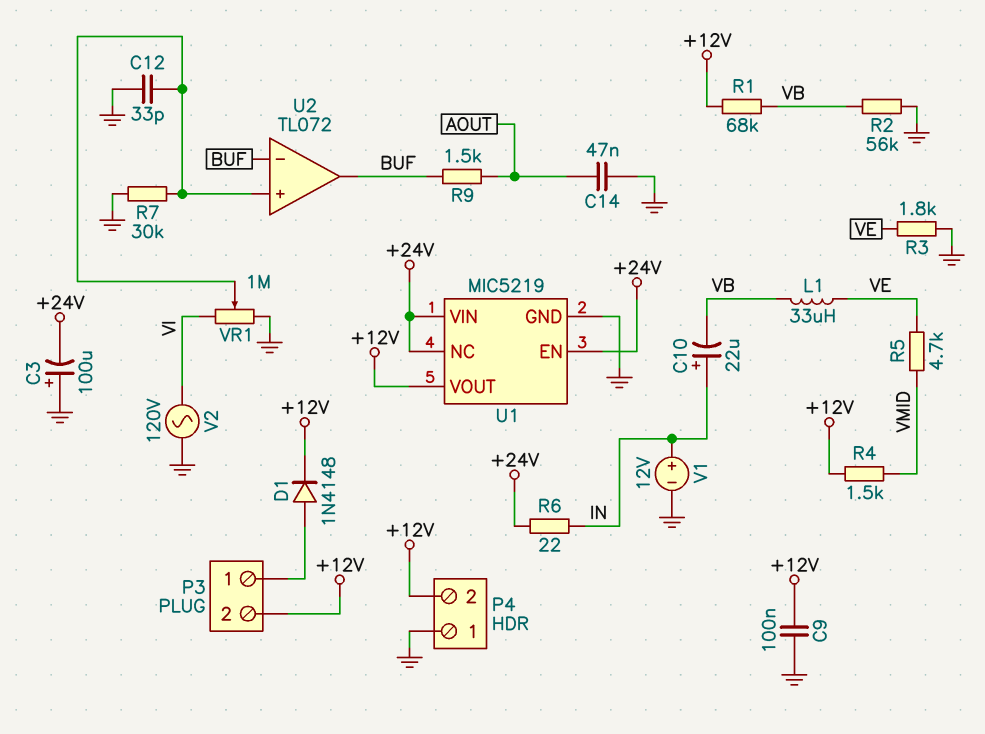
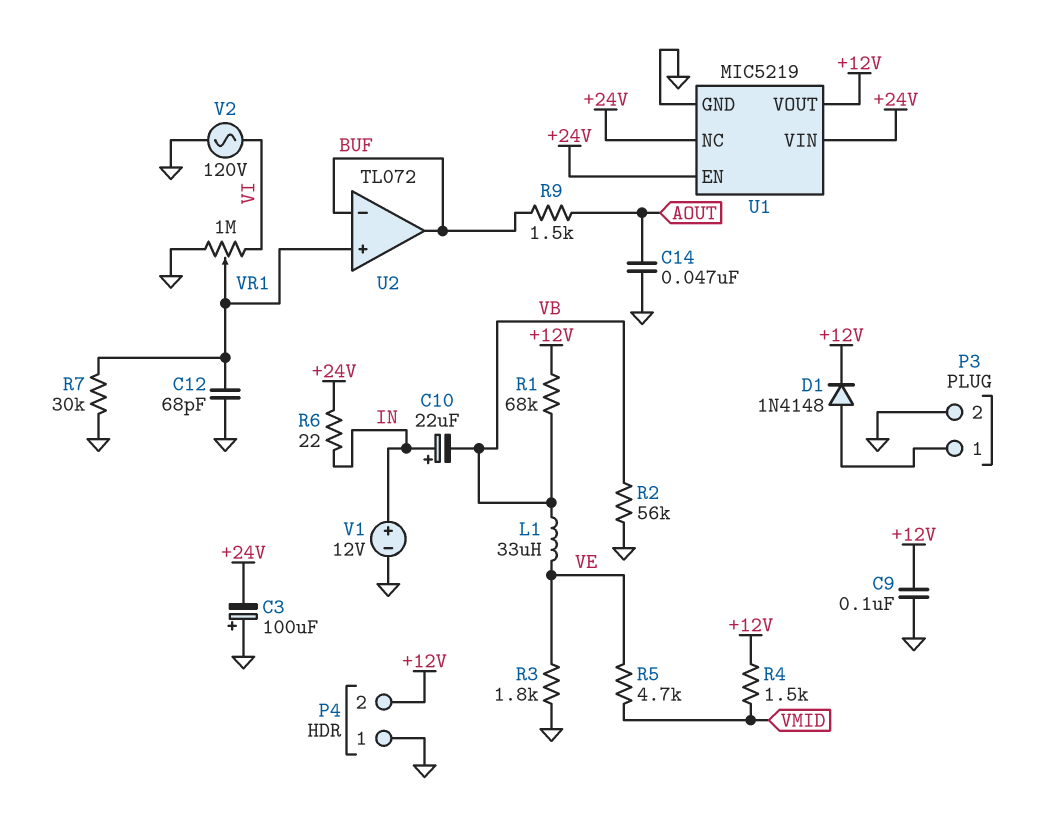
C12: 33pF (GND, U2/in+) -> 68pF (GND, U2/in+)
P3 pin 2: +12V -> GND

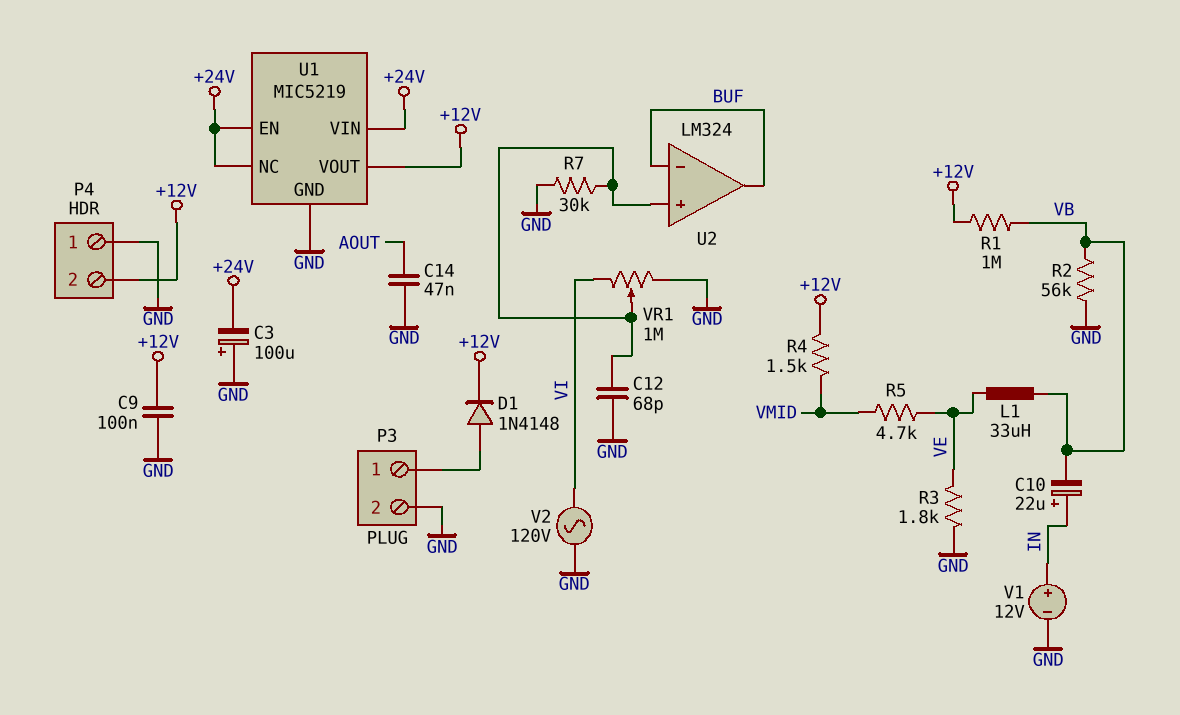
R1: 68k (+12V, VB) -> 1M (+12V, VB)
R6: 22 (+24V, IN) -> none
R9: 1.5k (AOUT, BUF) -> none
U2: TL072 -> LM324

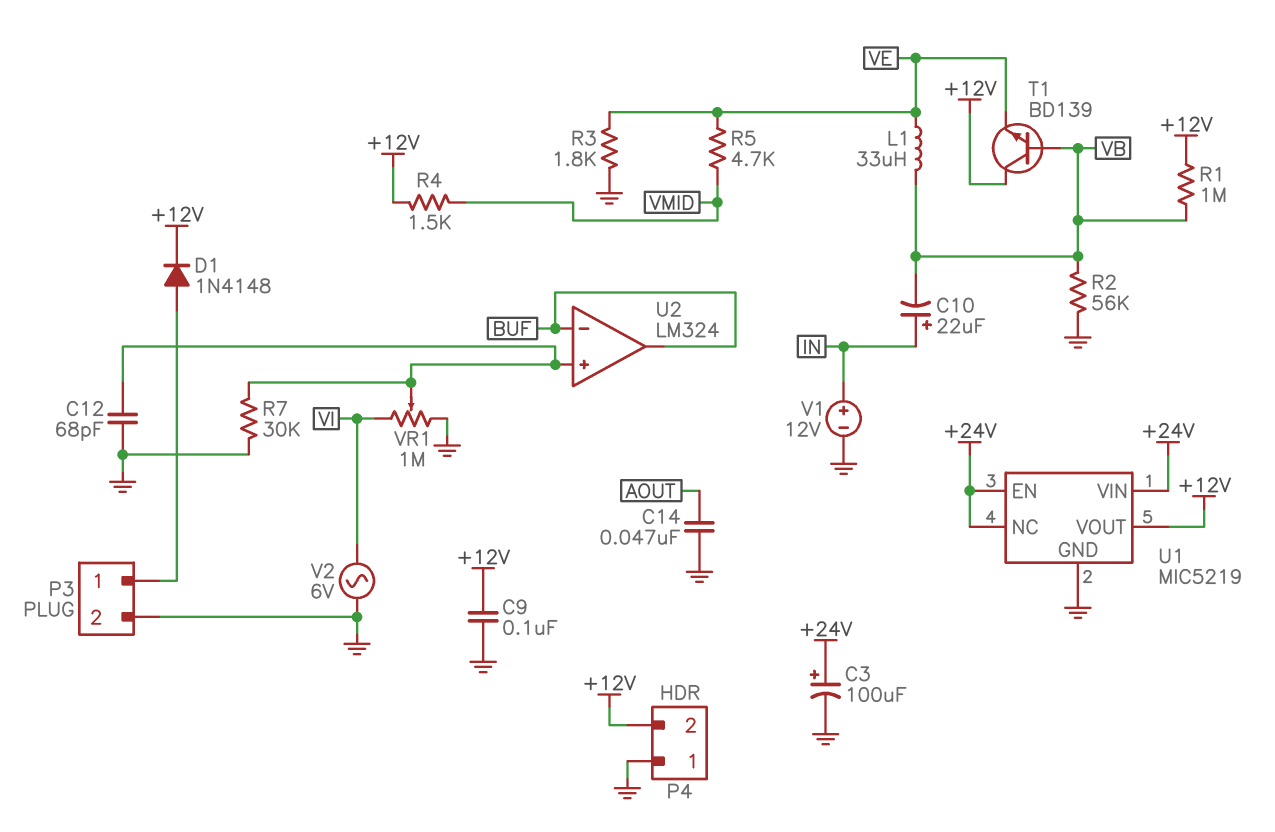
C3: 100uF (plus GND, minus +24V) -> 100uF (plus +24V, minus GND)
T1: none -> NPN BD139 (B VB, C +12V, E VE)
V2: AC 120V (GND, VI) -> AC 6V (GND, VI)

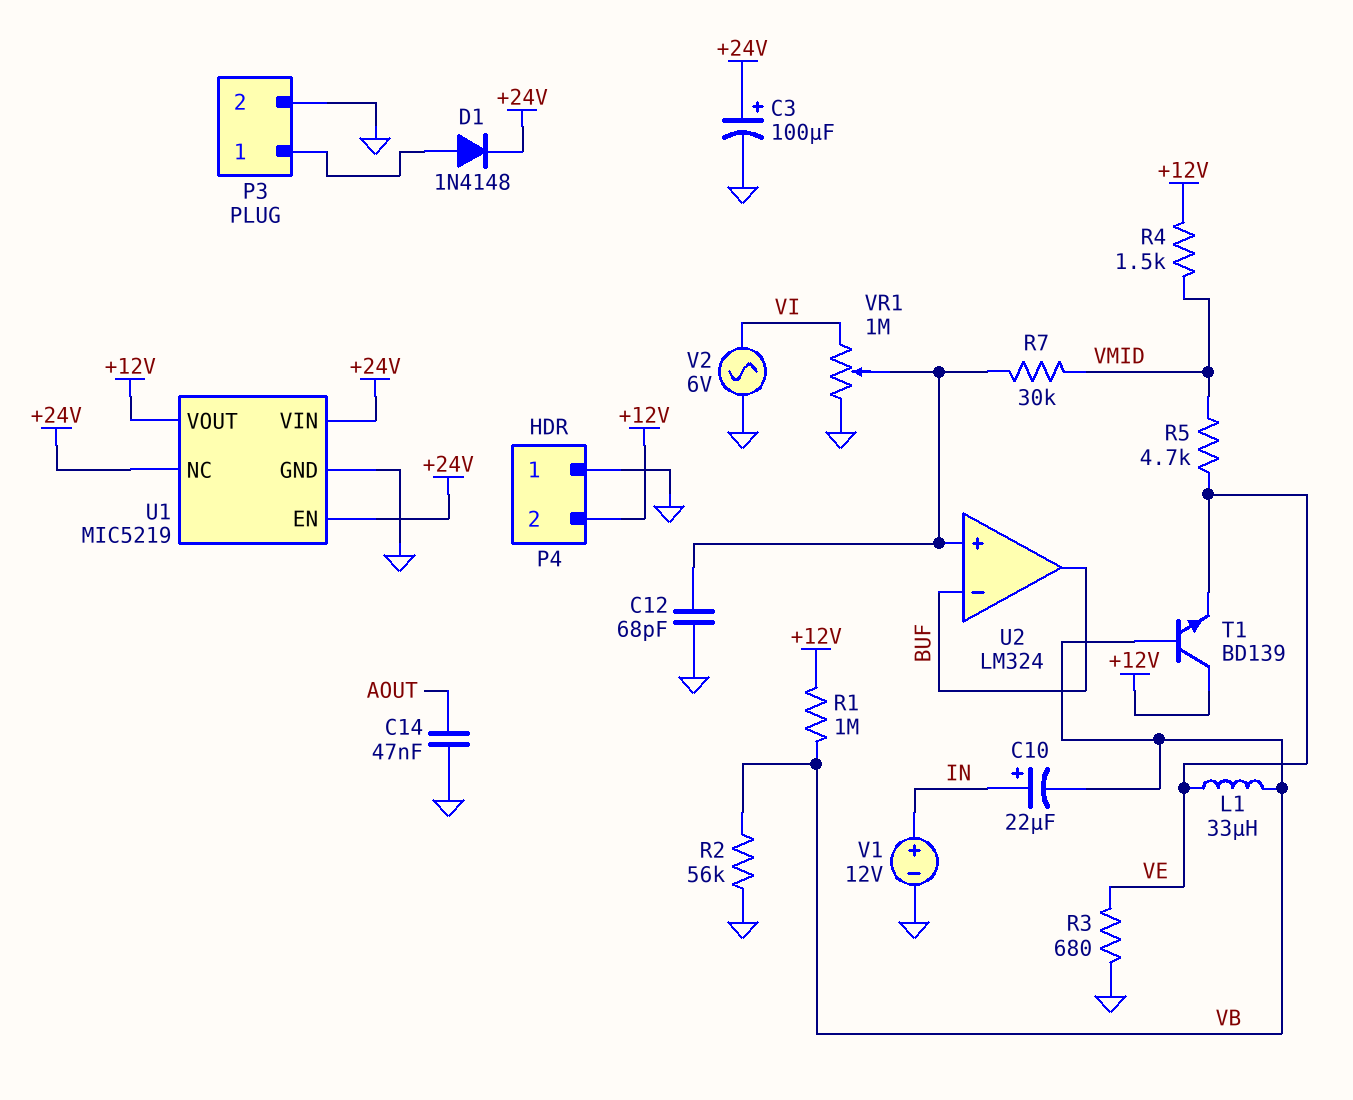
C9: 100nF (+12V, GND) -> none
D1: diode 1N4148 (A P3/1, K +12V) -> diode 1N4148 (A P3/1, K +24V)
R3: 1.8k (GND, VE) -> 680 (GND, VE)
R7: 30k (GND, U2/in+) -> 30k (U2/in+, VMID)

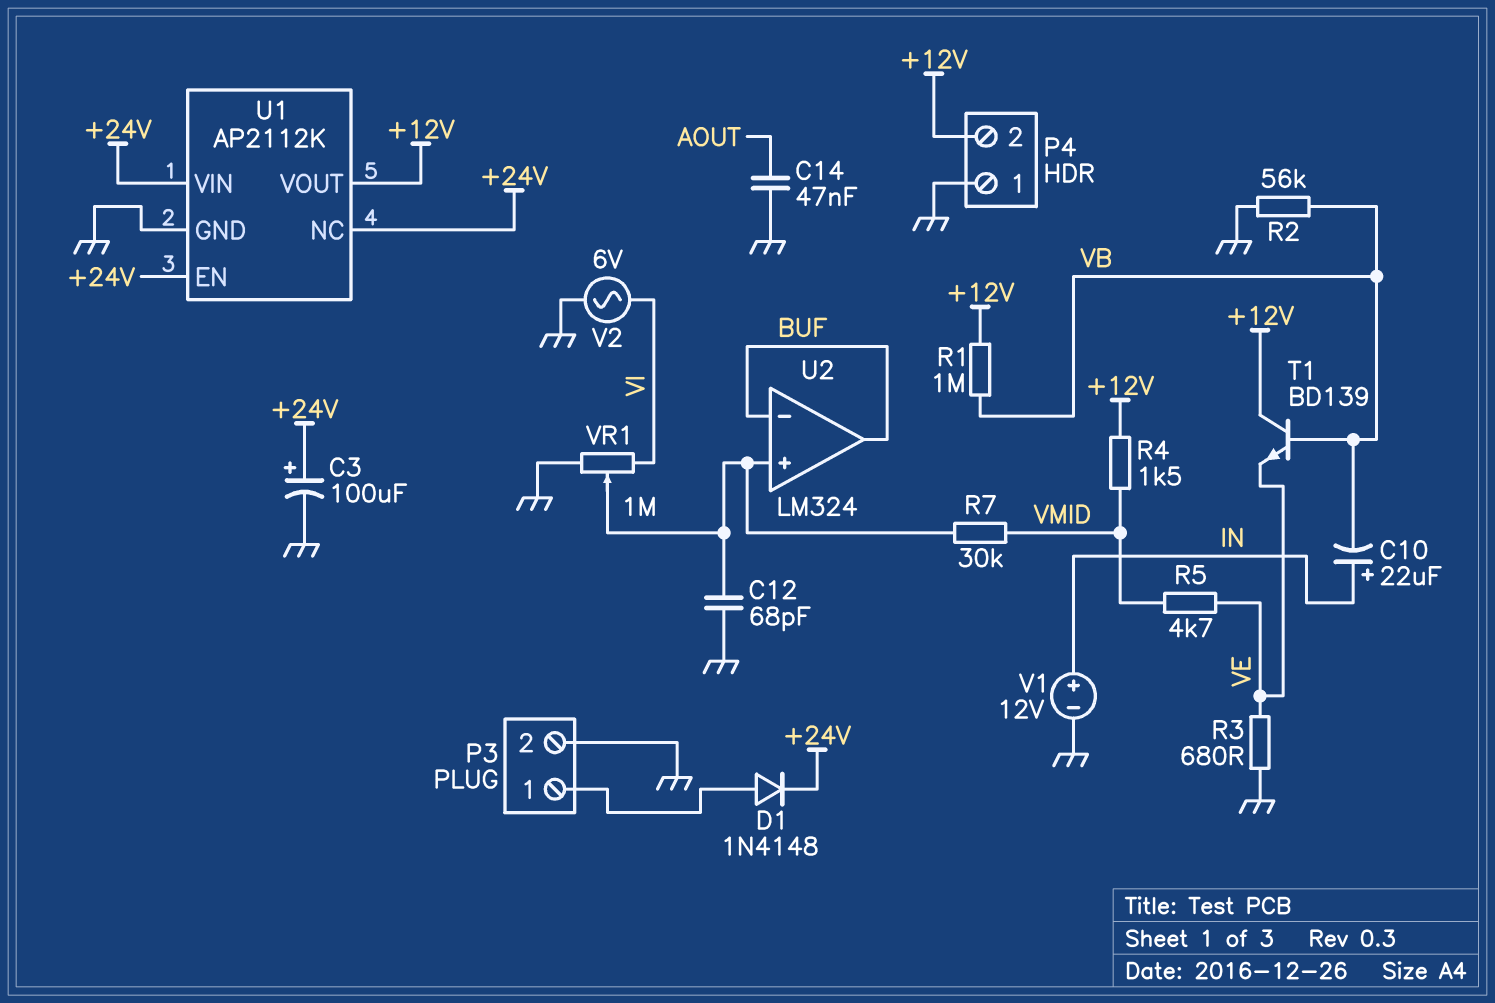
L1: 33uH (VB, VE) -> none
U1: MIC5219 -> AP2112K

